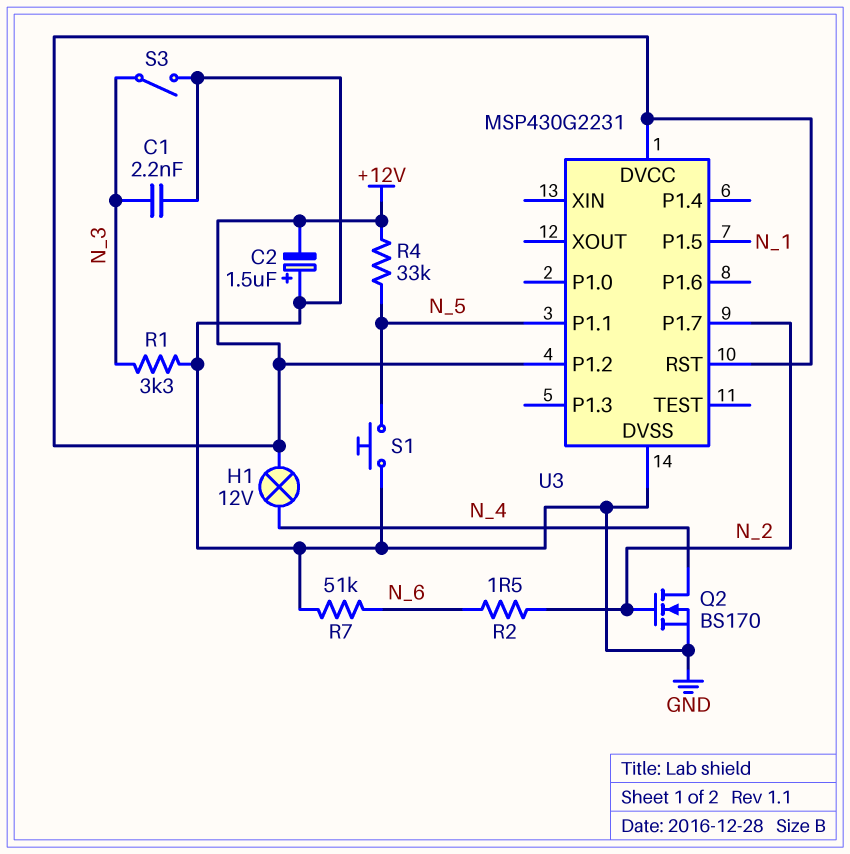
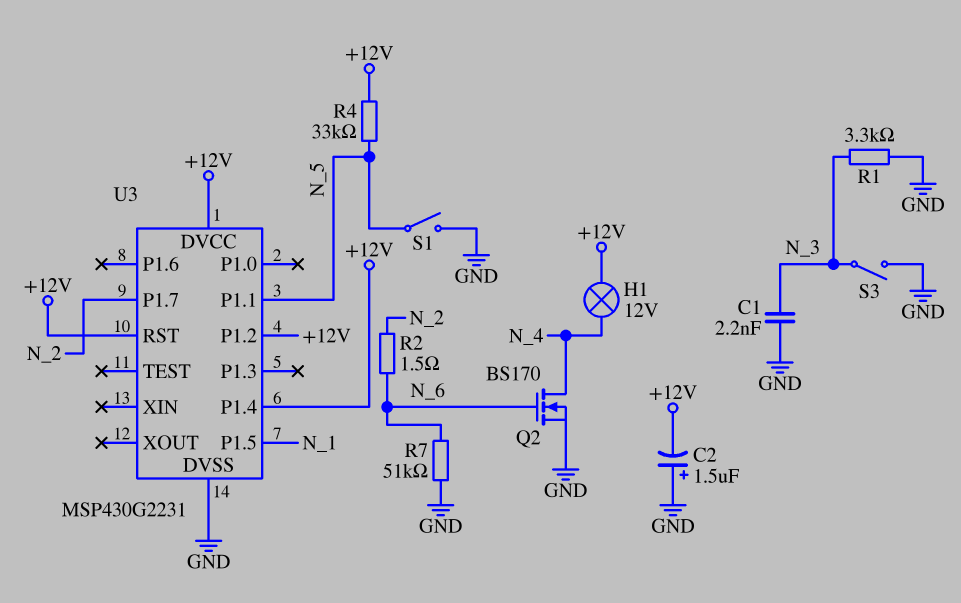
Q2: NMOS BS170 (G N_2, D N_4, S GND) -> NMOS BS170 (G N_6, D N_4, S GND)
S1: button (GND, N_5) -> switch (GND, N_5)
U3 pin P1.4: none -> +12V

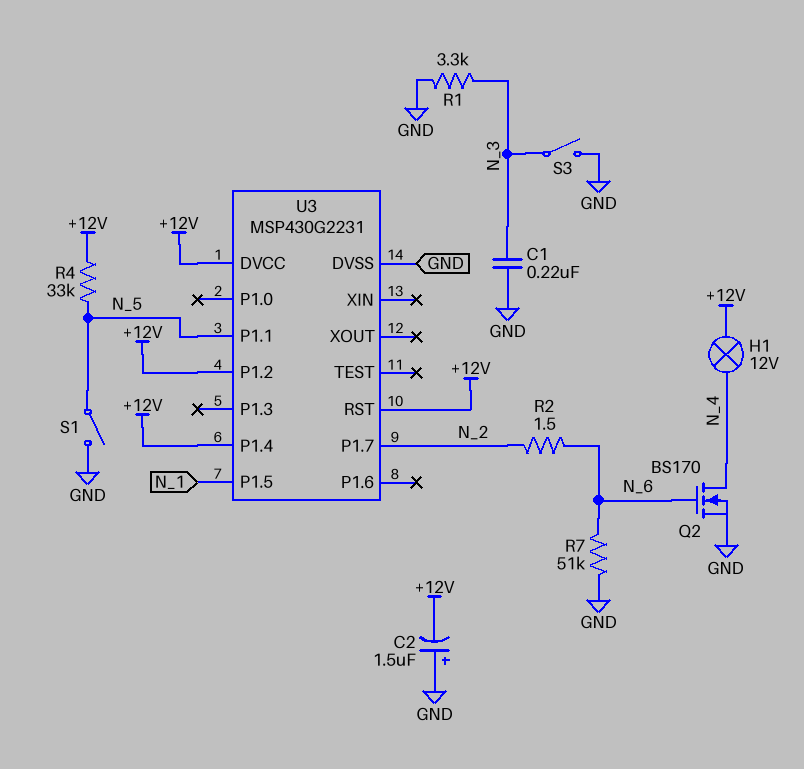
C1: 2.2nF (GND, N_3) -> 220nF (GND, N_3)

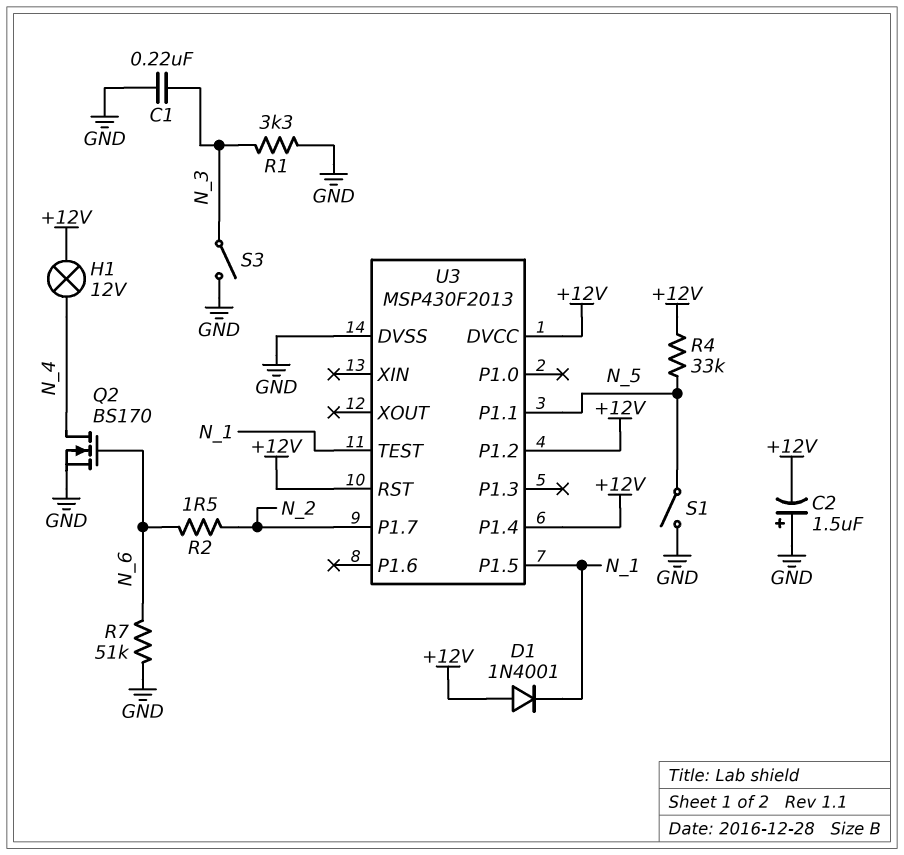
D1: none -> diode 1N4001 (A +12V, K N_1)
U3: MSP430G2231 -> MSP430F2013
U3 pin TEST: none -> N_1

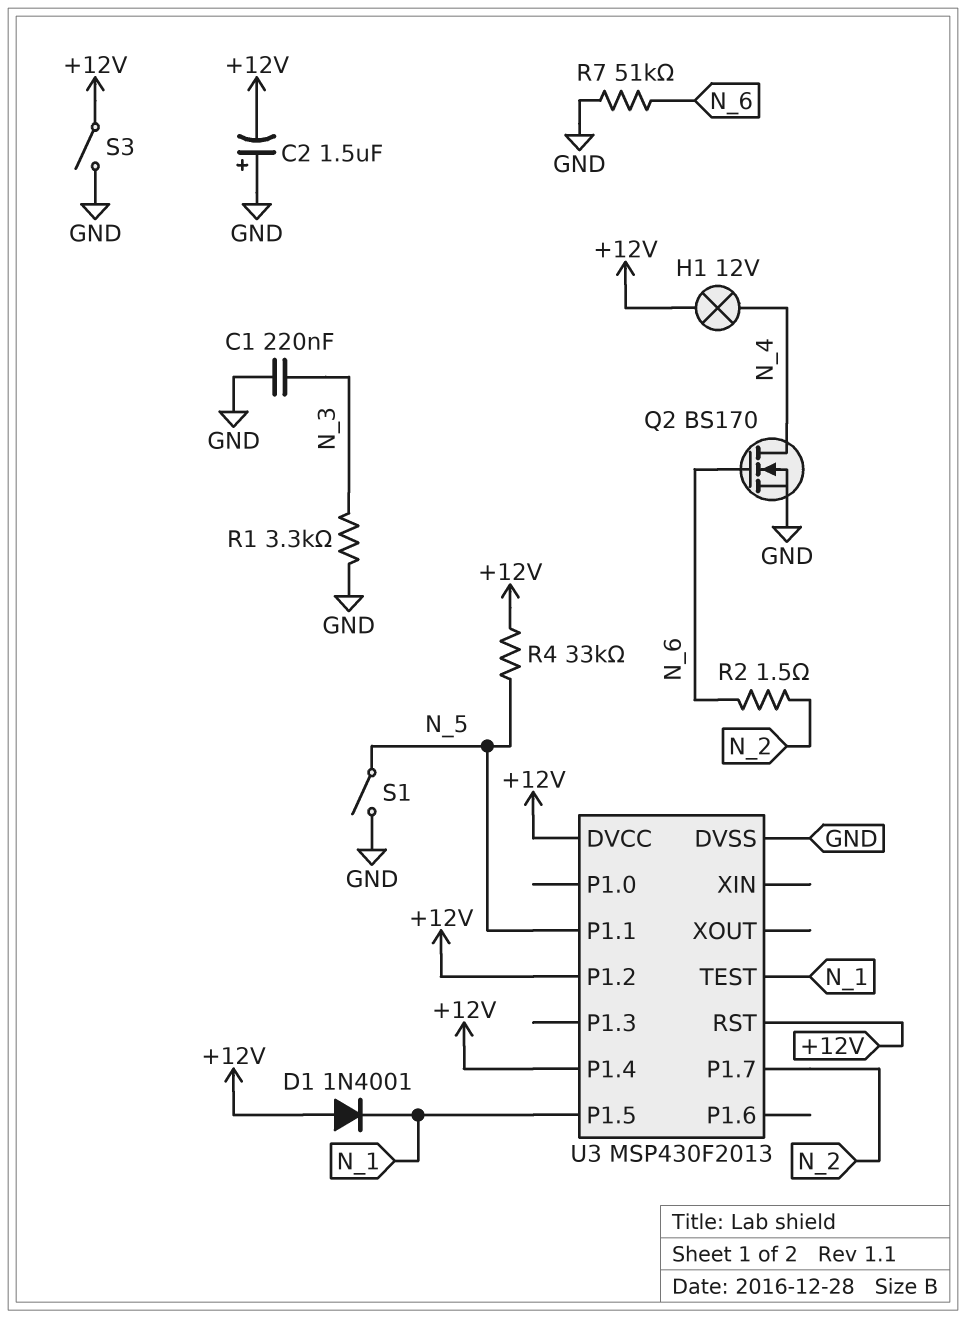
S3: switch (GND, N_3) -> switch (+12V, GND)

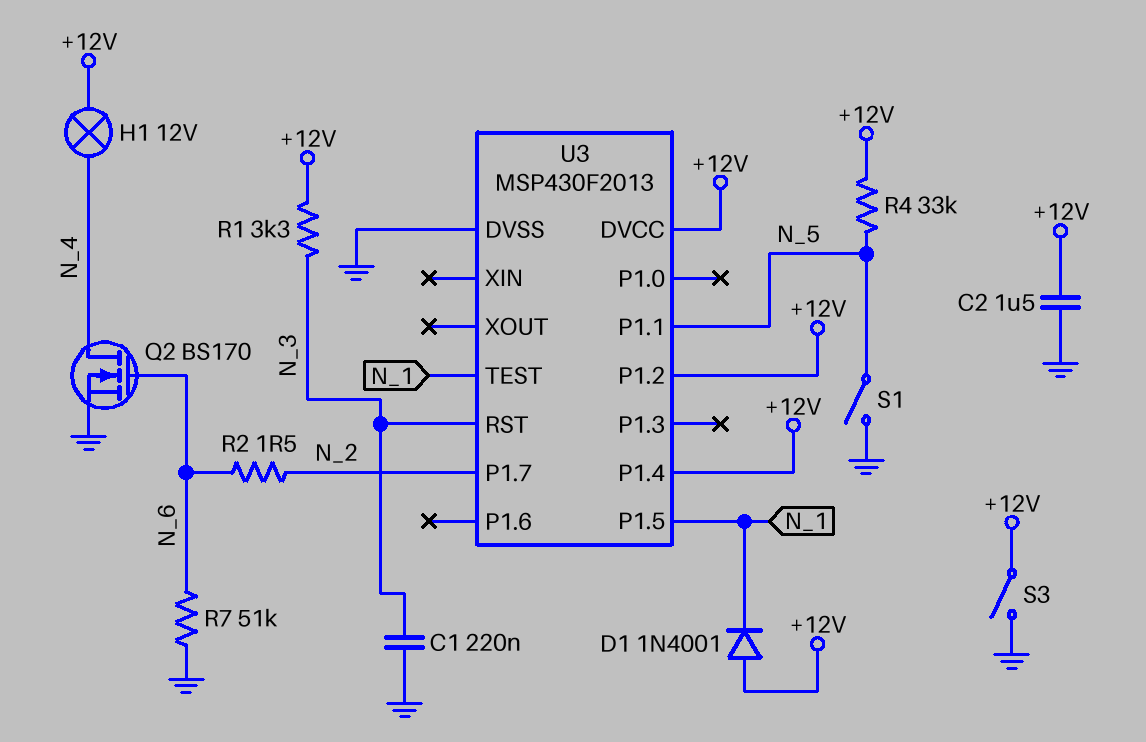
C2: 1.5uF (plus GND, minus +12V) -> 1.5uF (+12V, GND)
R1: 3.3k (GND, N_3) -> 3.3k (+12V, N_3)
U3 pin RST: +12V -> N_3

